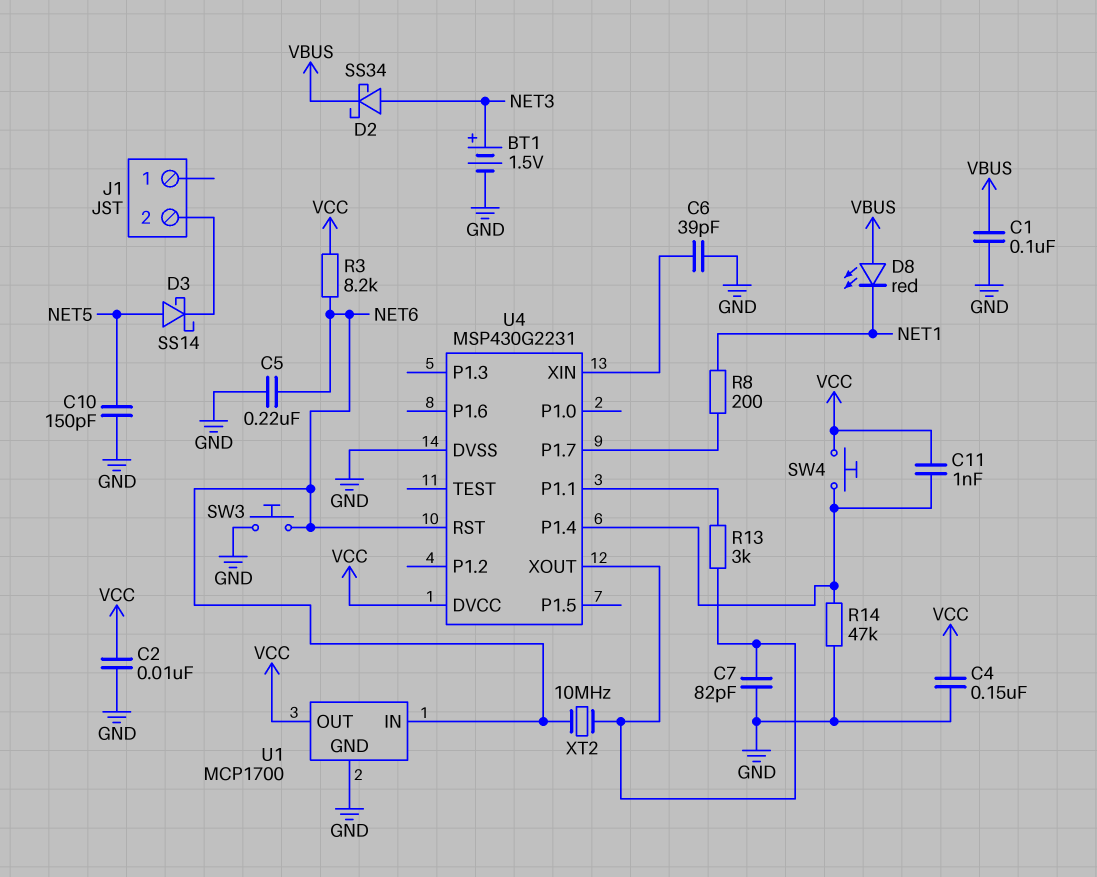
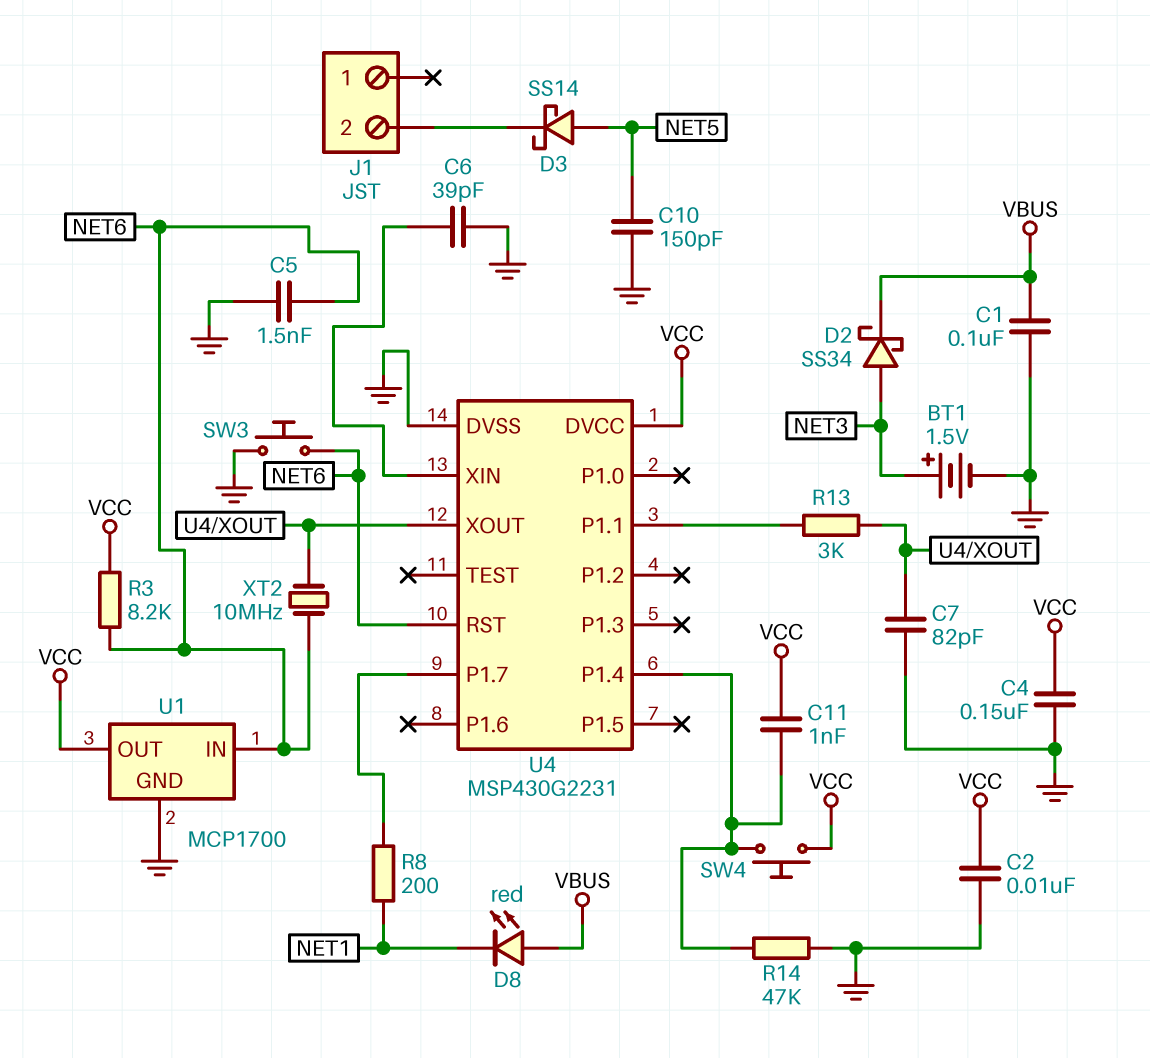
C5: 220nF (GND, NET6) -> 1.5nF (GND, NET6)

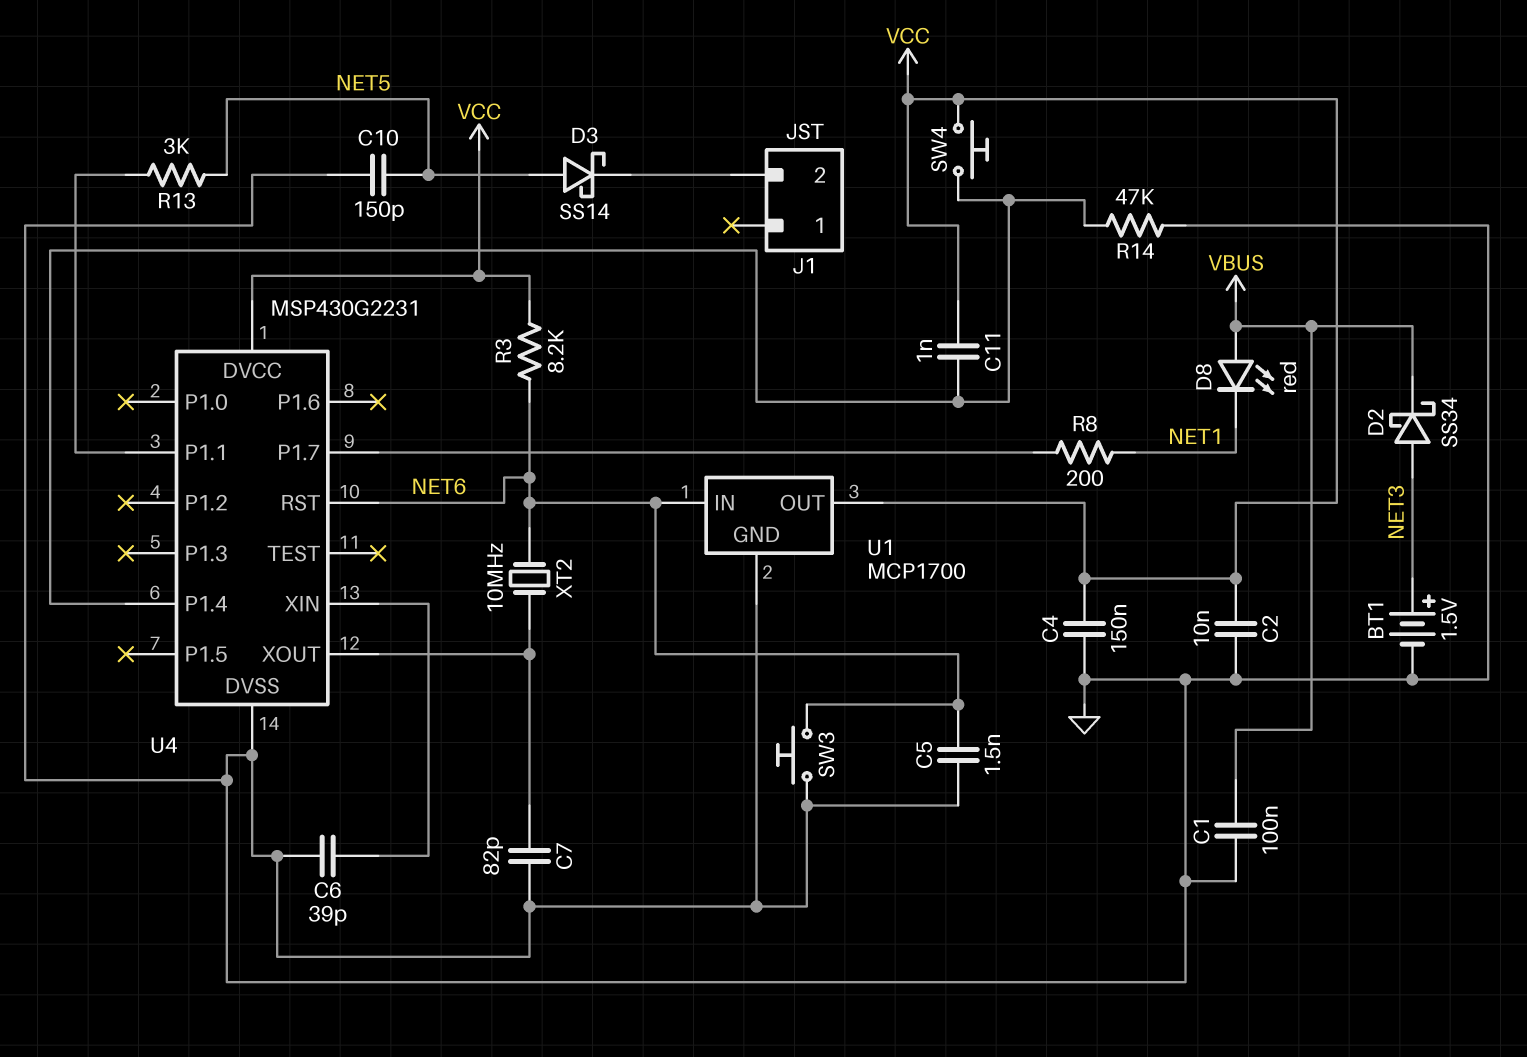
R13: 3k (U4/P1.1, U4/XOUT) -> 3k (NET5, U4/P1.1)

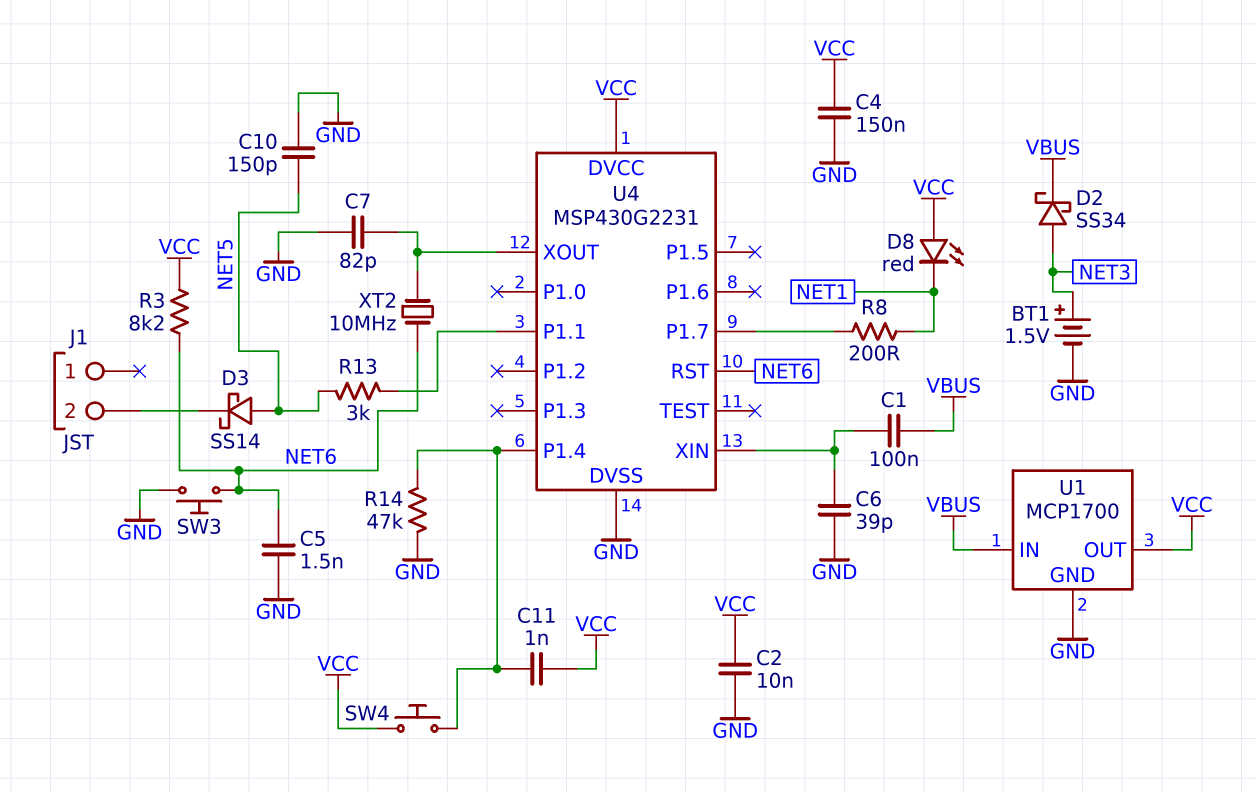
C1: 100nF (GND, VBUS) -> 100nF (U4/XIN, VBUS)
D8: LED red (A VBUS, K NET1) -> LED red (A VCC, K NET1)
U1 pin IN: NET6 -> VBUS

